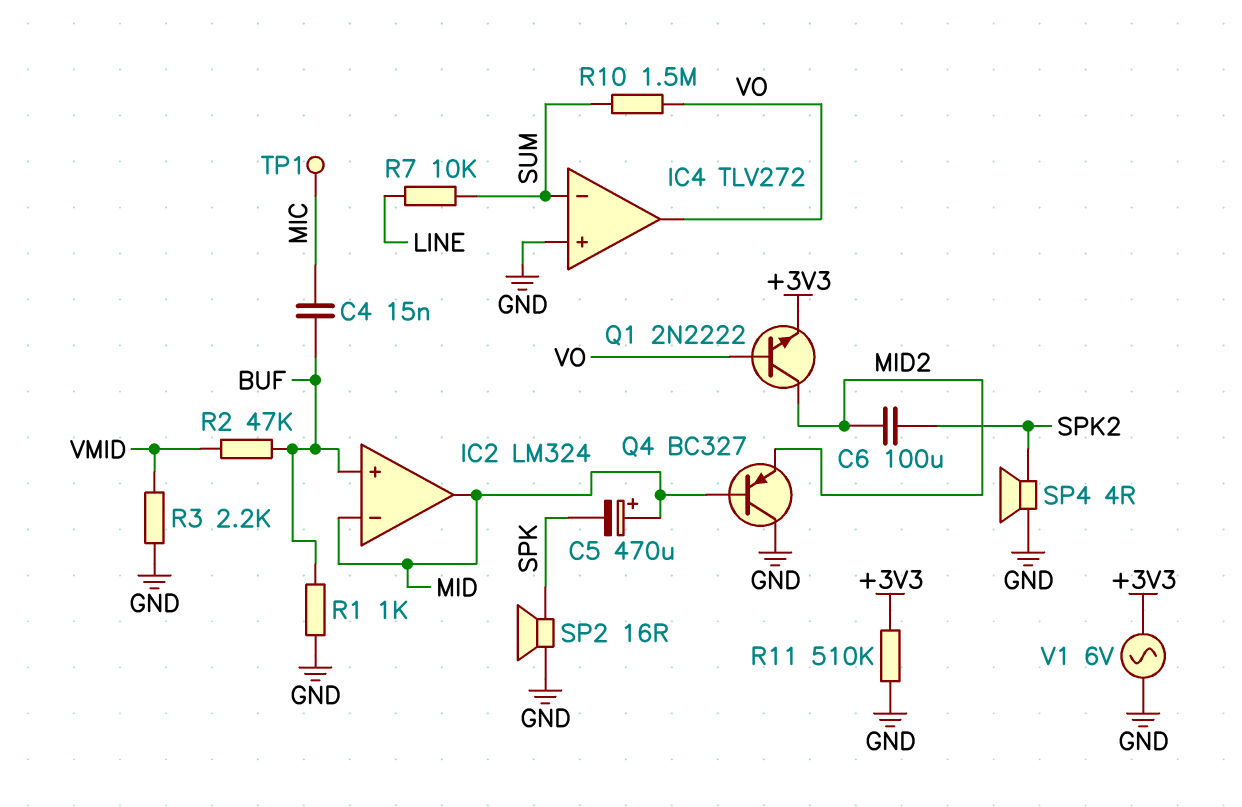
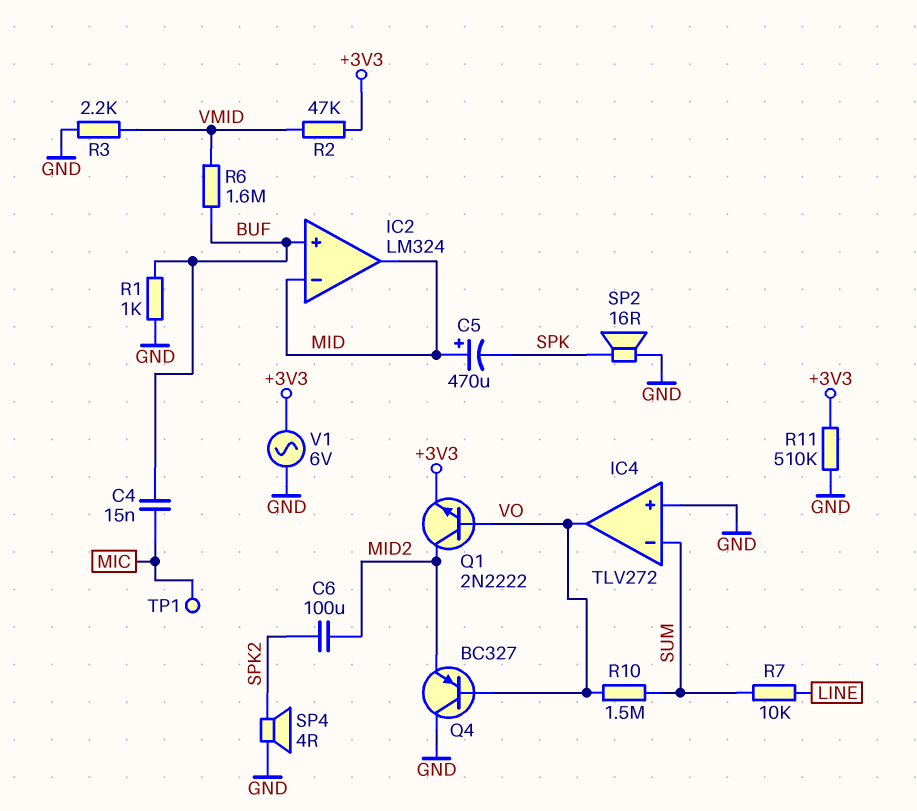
Q4: PNP BC327 (B MID, C GND, E MID2) -> PNP BC327 (B VO, C GND, E MID2)
R2: 47k (BUF, VMID) -> 47k (+3V3, VMID)
R6: none -> 1.6M (BUF, VMID)

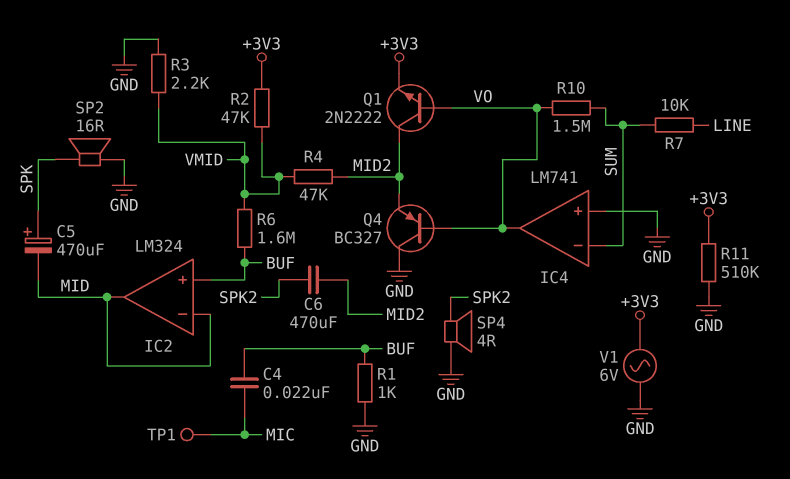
C4: 15nF (BUF, MIC) -> 22nF (BUF, MIC)
C5: 470uF (plus MID, minus SPK) -> 470uF (plus SPK, minus MID)
C6: 100uF (MID2, SPK2) -> 470uF (MID2, SPK2)
IC4: TLV272 -> LM741
R4: none -> 47k (MID2, VMID)

